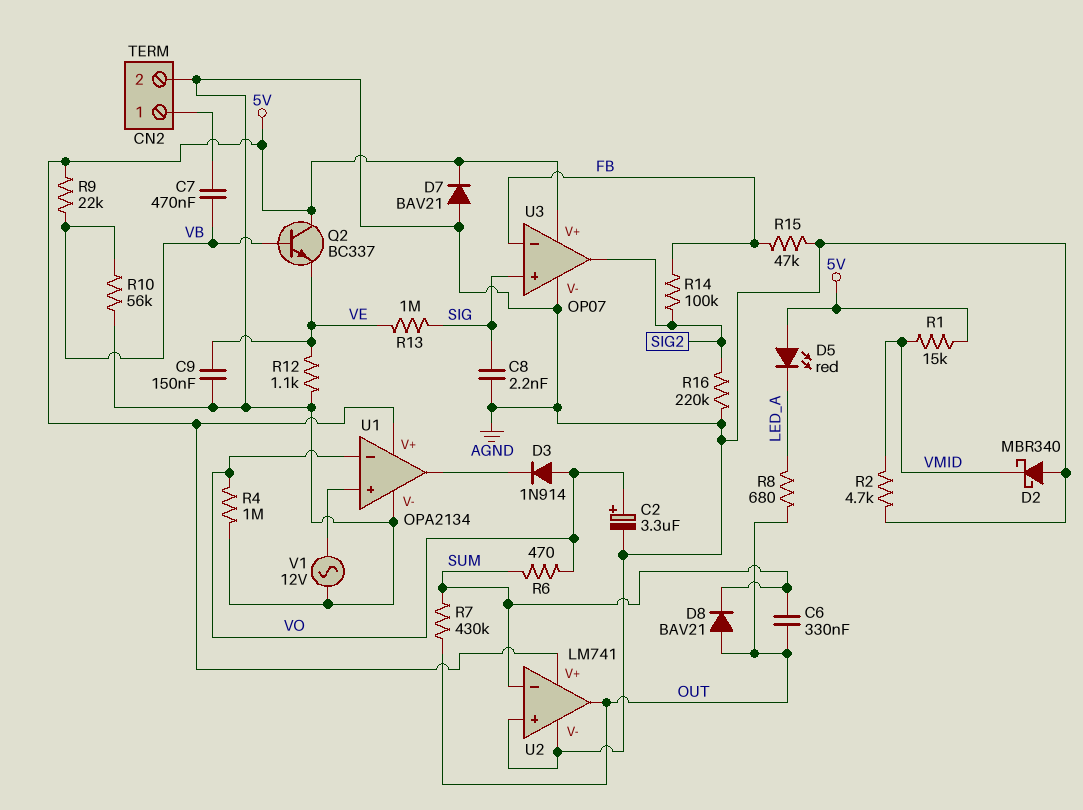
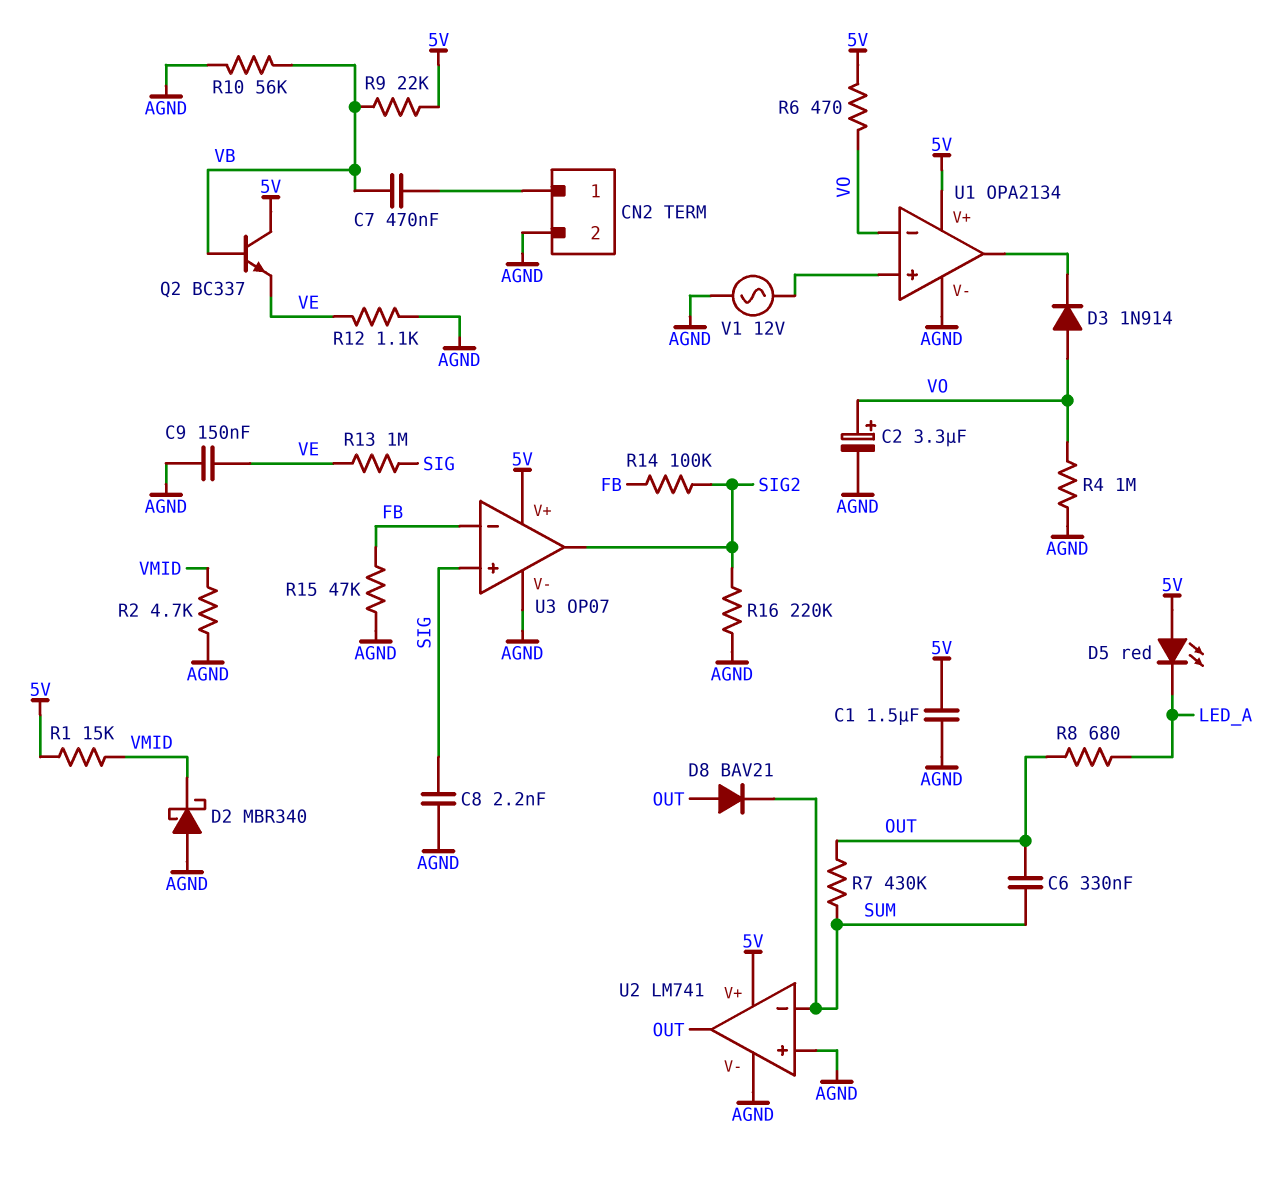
C1: none -> 1.5uF (5V, AGND)
D7: diode BAV21 (A AGND, K 5V) -> none
R6: 470 (SUM, VO) -> 470 (5V, VO)

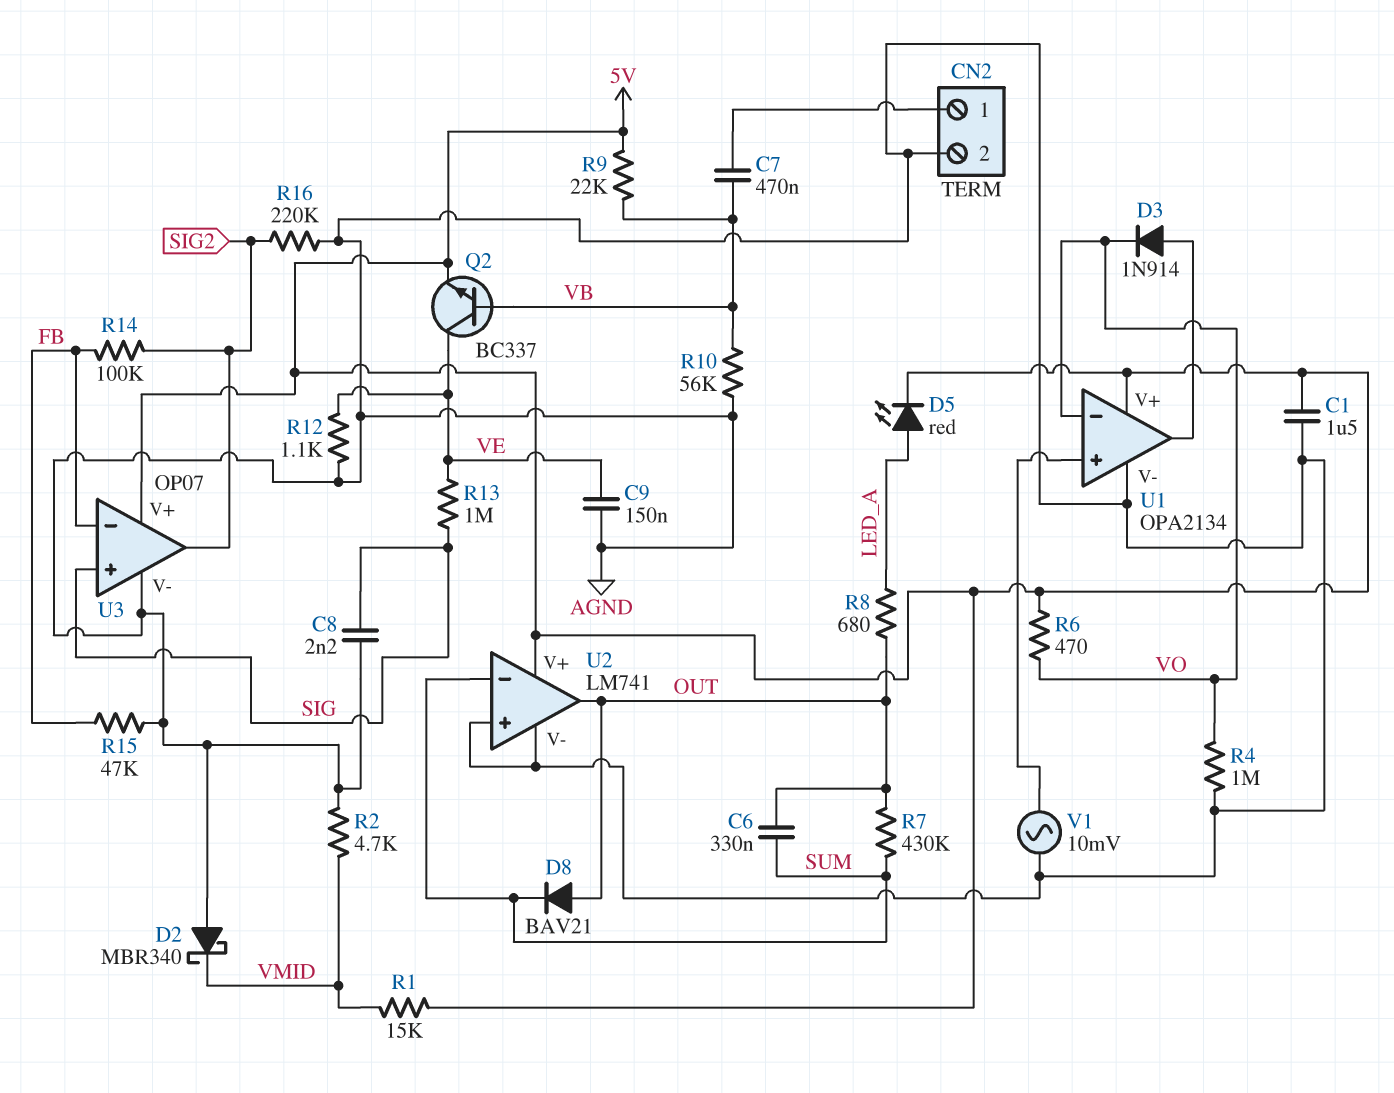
C2: 3.3uF (plus VO, minus AGND) -> none
D3: diode 1N914 (A VO, K U1/out) -> diode 1N914 (A U1/out, K VO)
D5: LED red (A 5V, K LED_A) -> LED red (A LED_A, K 5V)
Q2: NPN BC337 (B VB, C 5V, E VE) -> NPN BC337 (B VB, C VE, E 5V)
V1: AC 12V (AGND, U1/in+) -> AC 10mV (AGND, U1/in+)

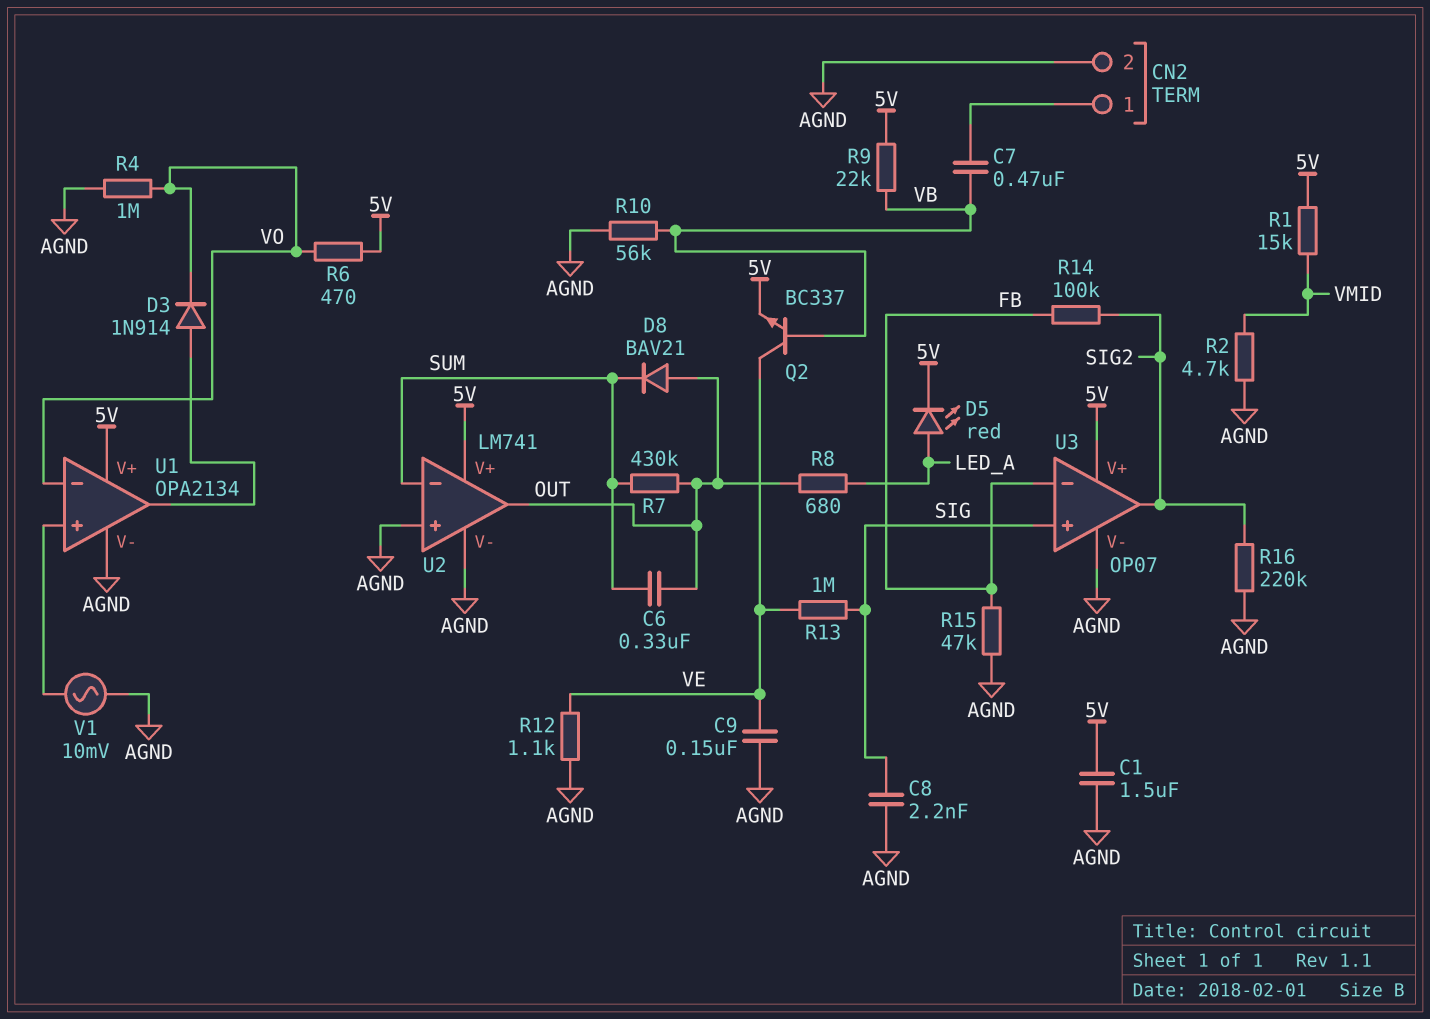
D2: schottky MBR340 (A AGND, K VMID) -> none

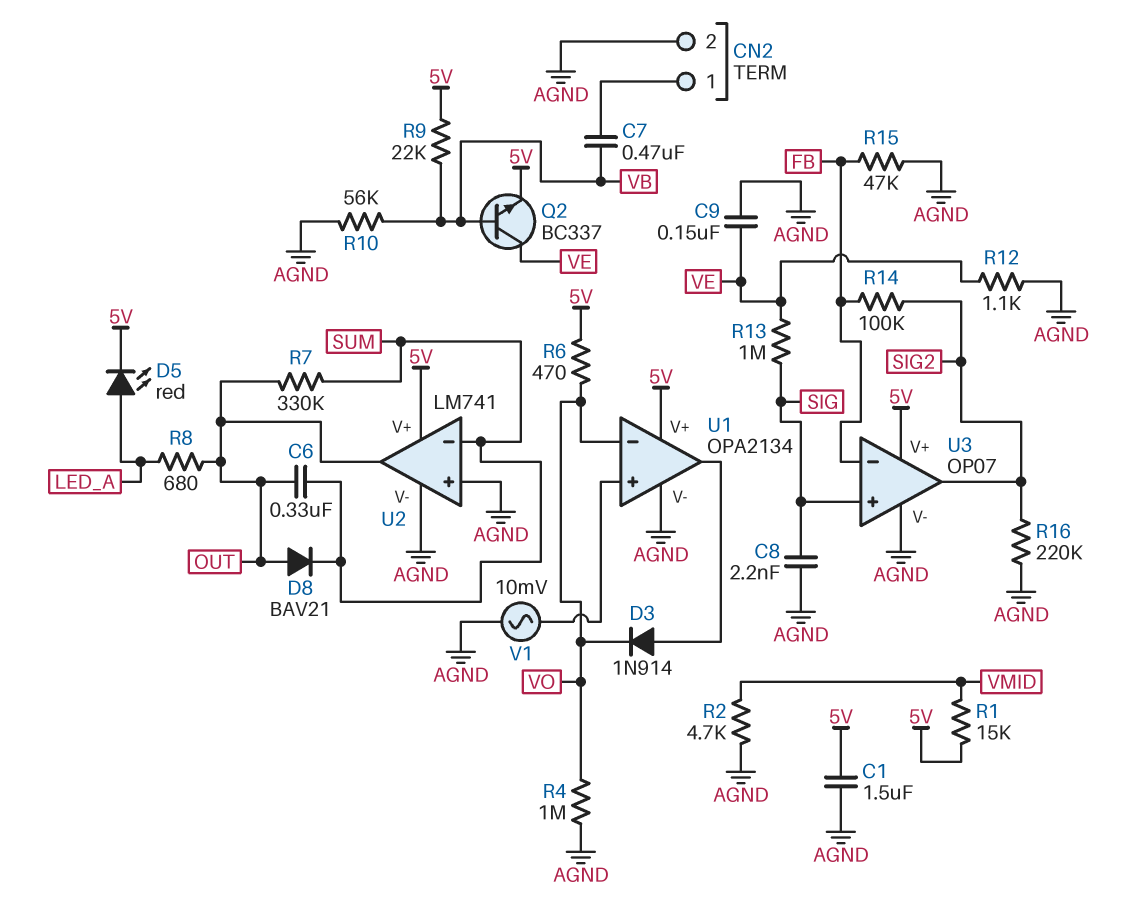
R7: 430k (OUT, SUM) -> 330k (OUT, SUM)

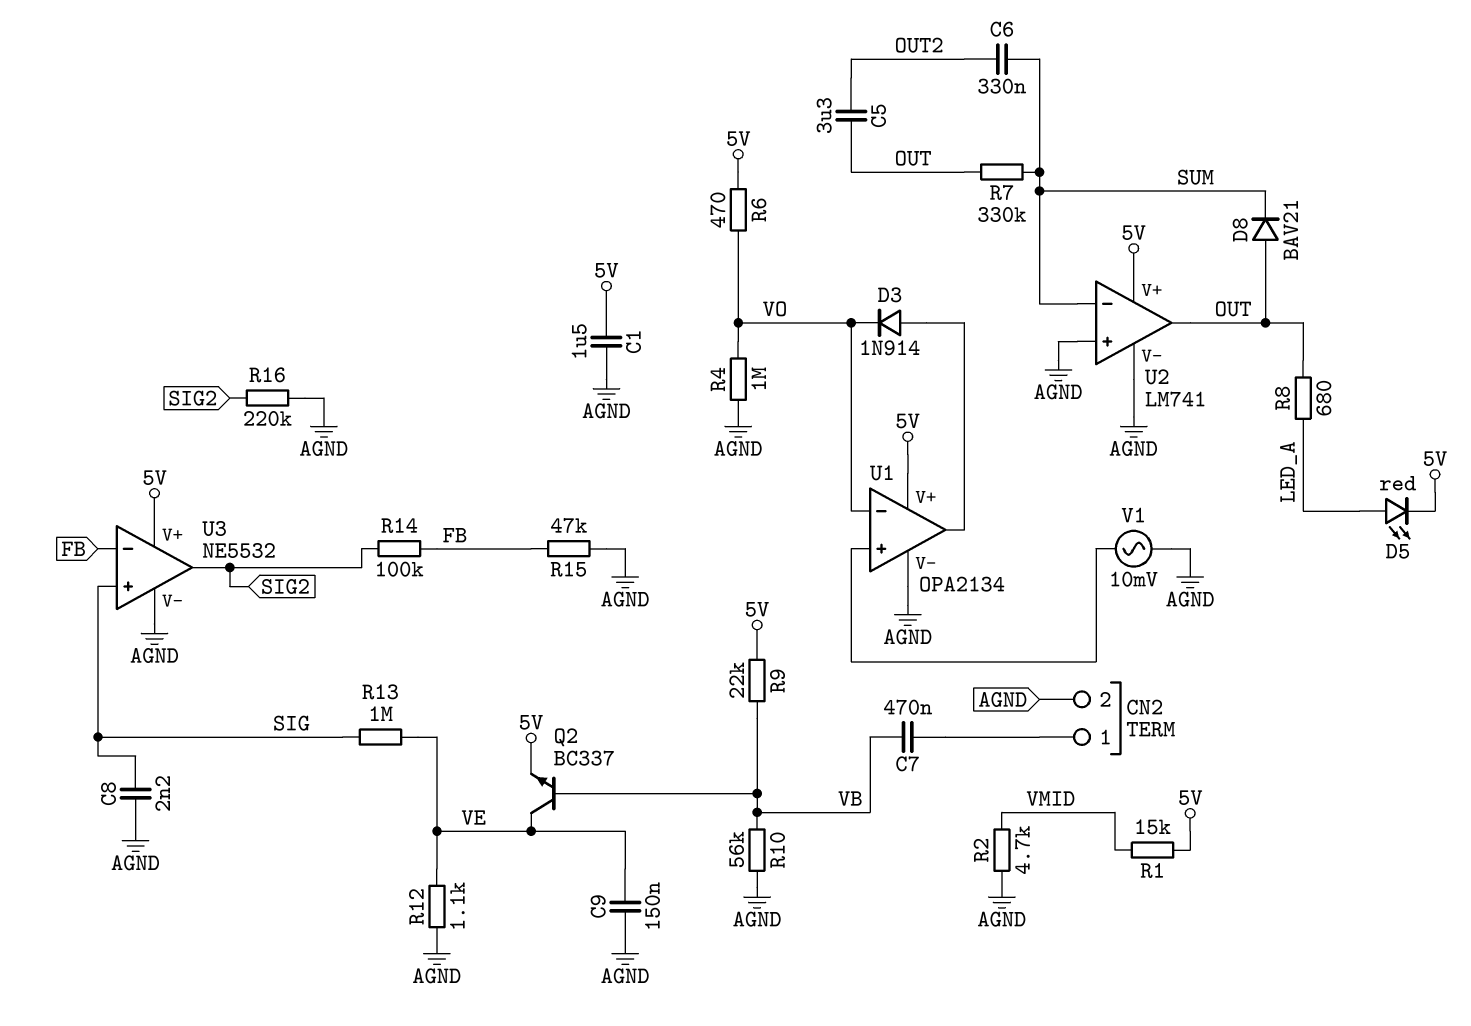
C5: none -> 3.3uF (OUT, OUT2)
C6: 330nF (OUT, SUM) -> 330nF (OUT2, SUM)
U3: OP07 -> NE5532

